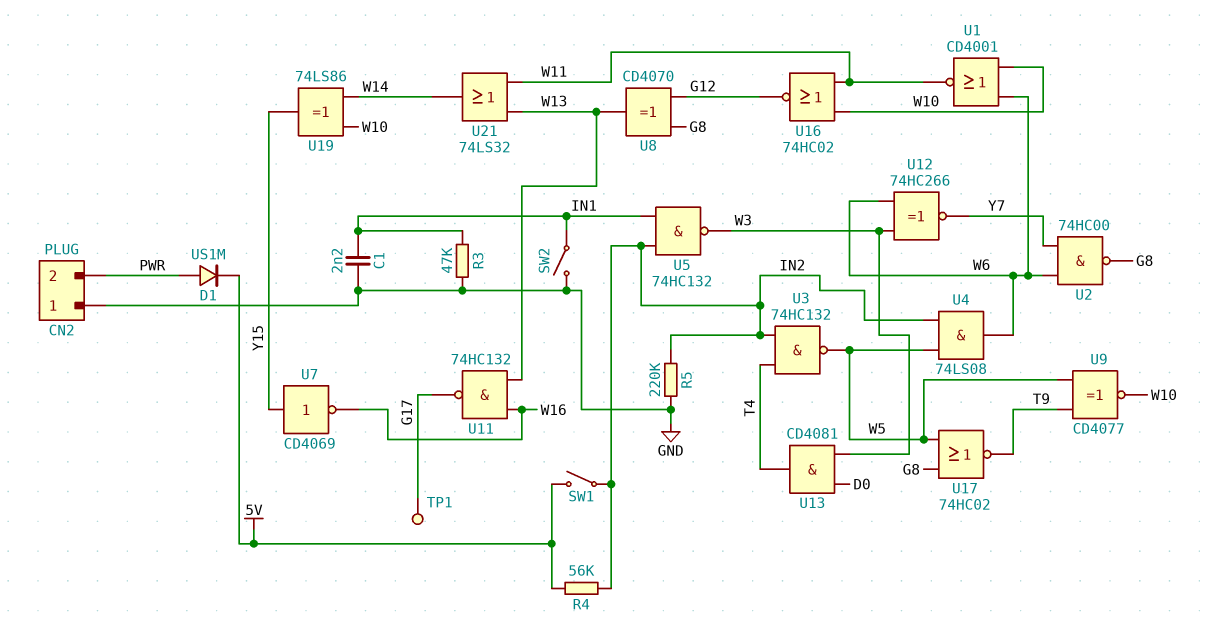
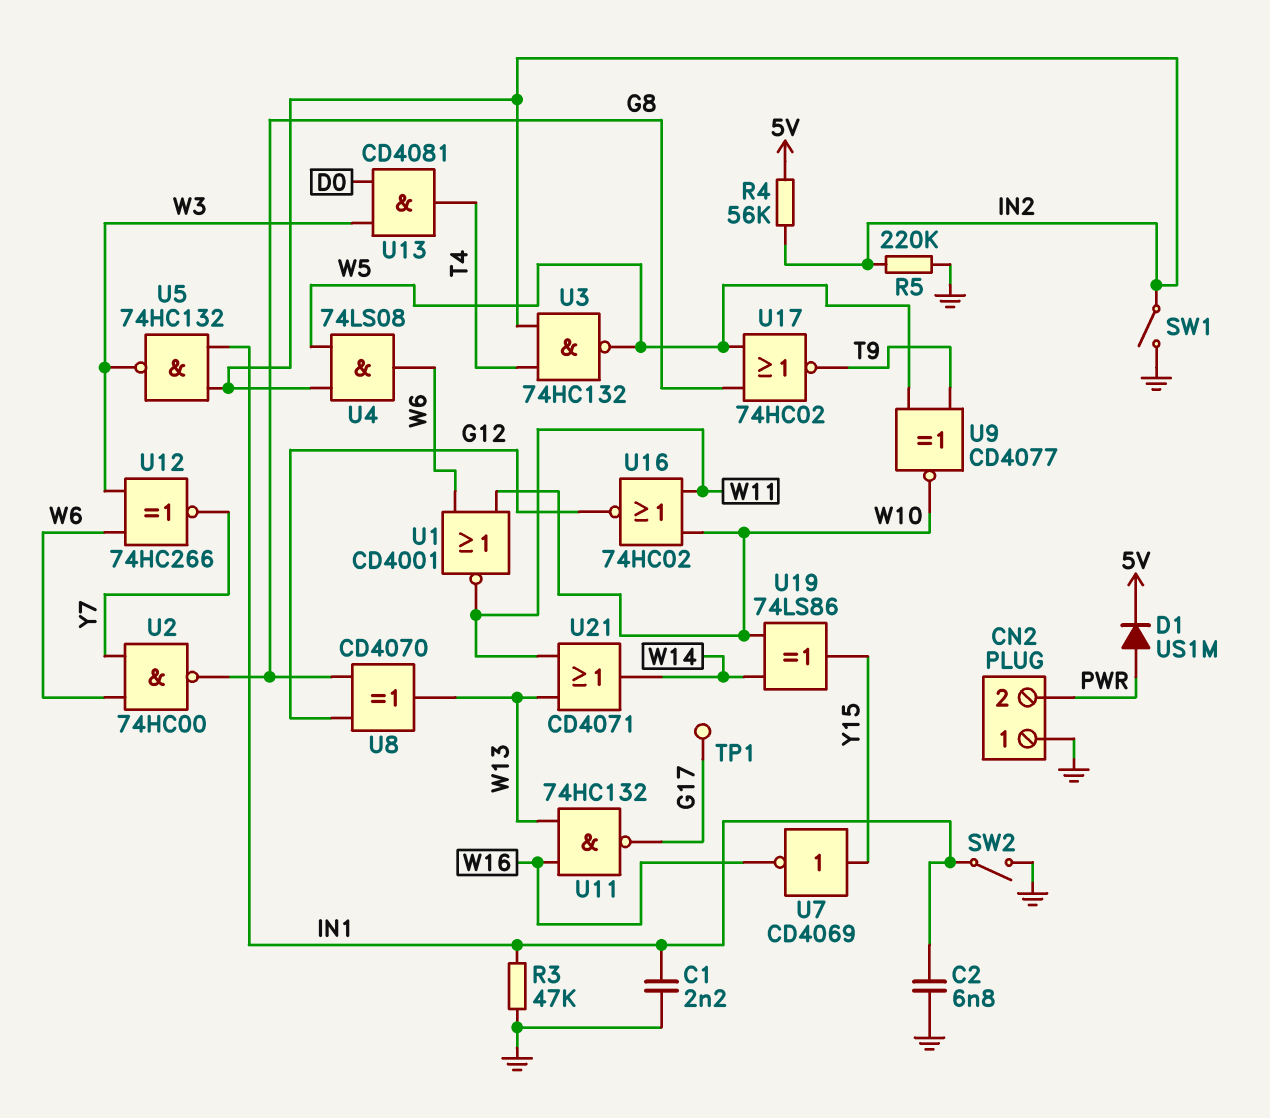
C2: none -> 6.8nF (GND, IN1)
SW1: switch (5V, IN2) -> switch (GND, IN2)
U21: OR 74LS32 (in W11, in W13, out W14) -> OR CD4071 (in W11, in W13, out W14)

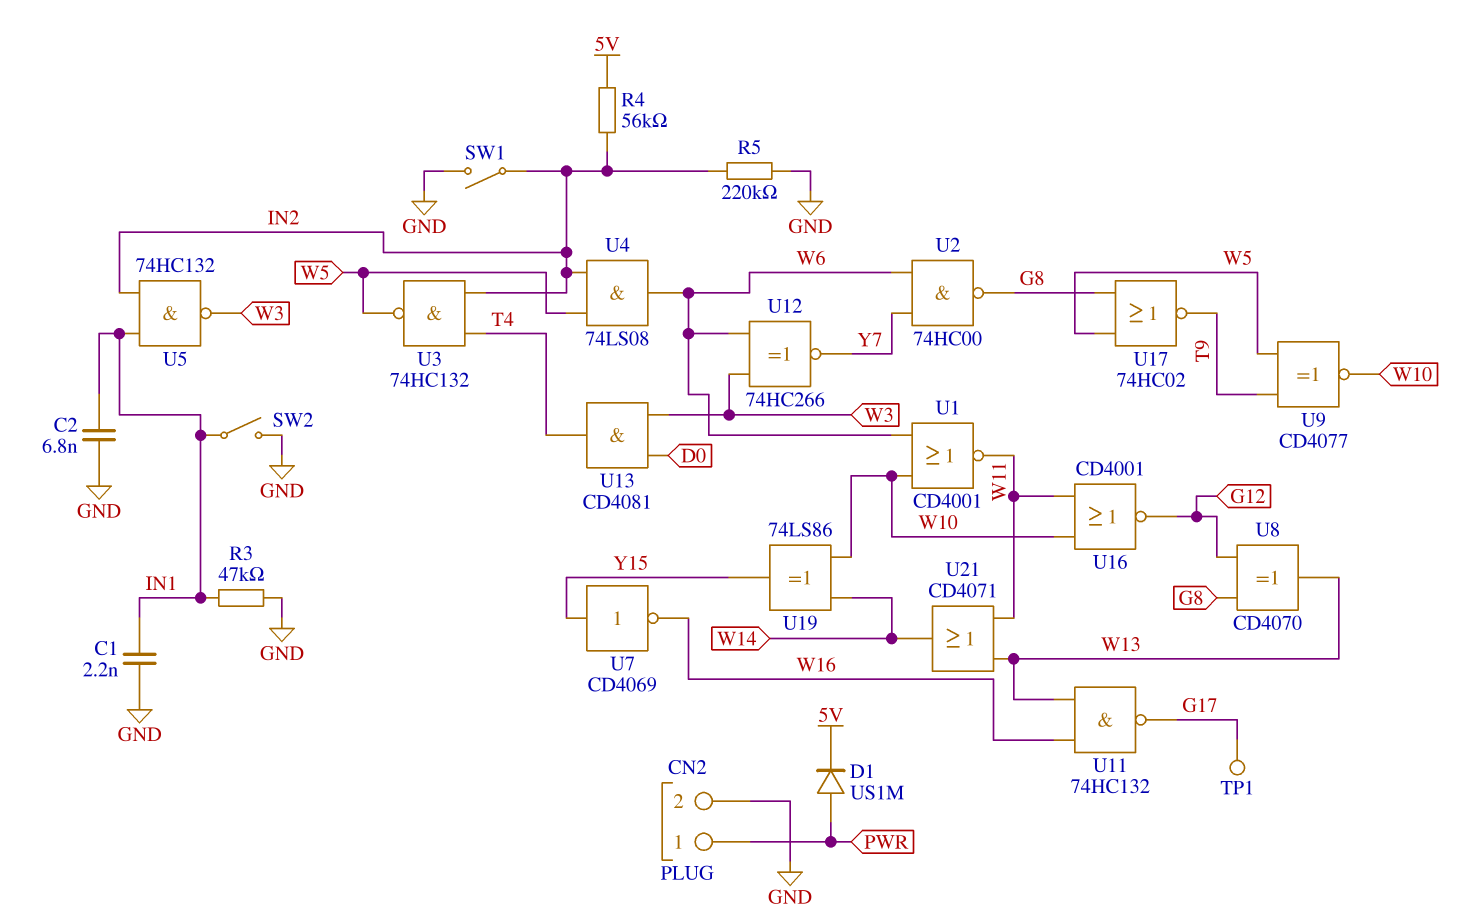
CN2 pin 1: GND -> PWR
CN2 pin 2: PWR -> GND
U16: NOR 74HC02 (in W10, in W11, out G12) -> NOR CD4001 (in W10, in W11, out G12)

